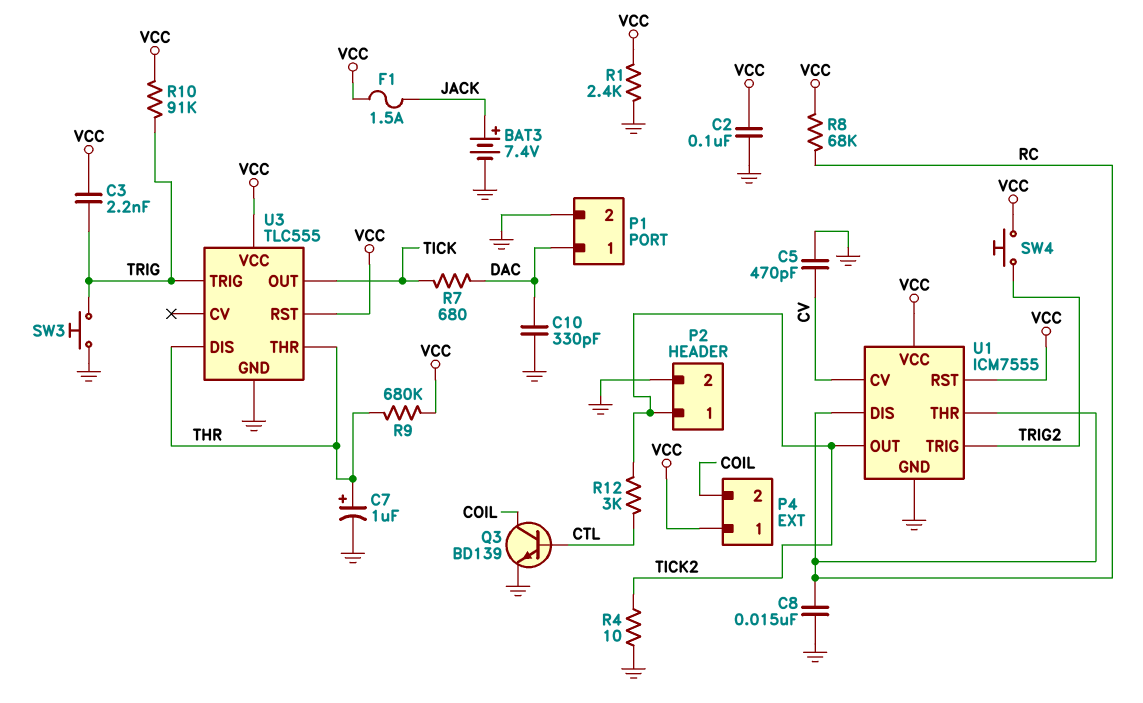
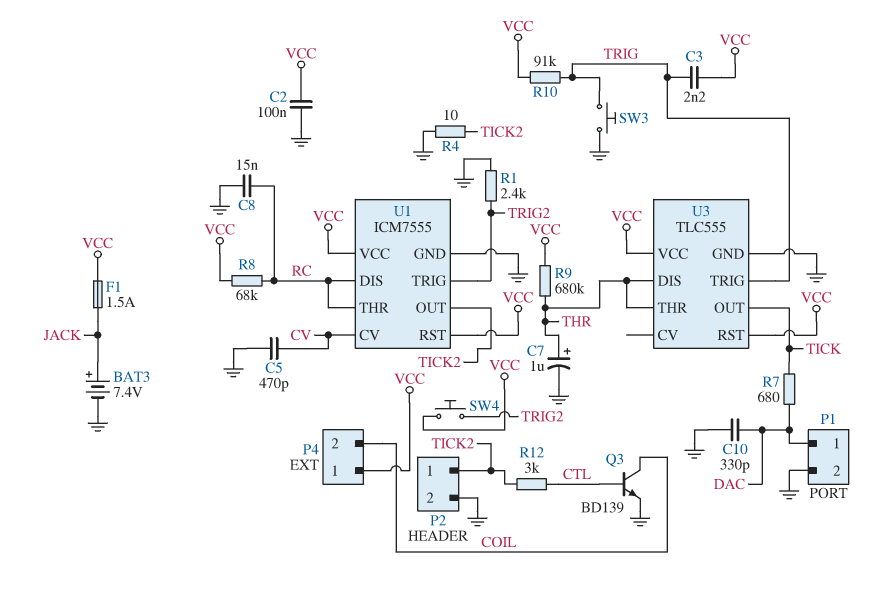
R1: 2.4k (GND, VCC) -> 2.4k (GND, TRIG2)

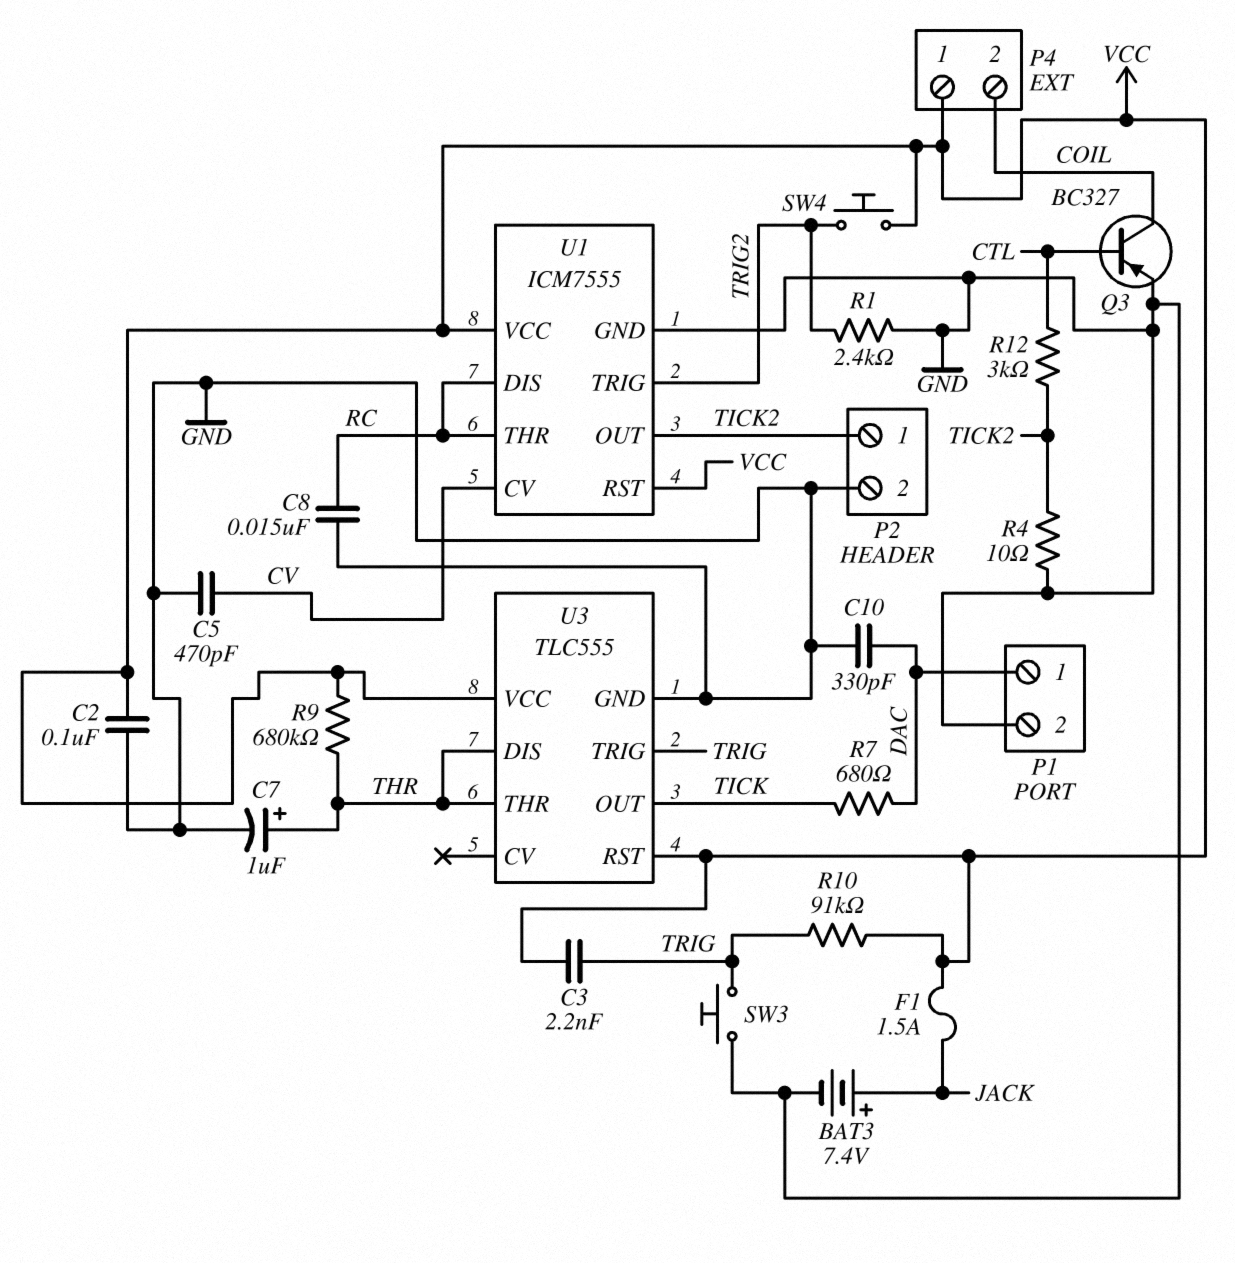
Q3: NPN BD139 (B CTL, C COIL, E GND) -> PNP BC327 (B CTL, C COIL, E GND)
R8: 68k (RC, VCC) -> none

